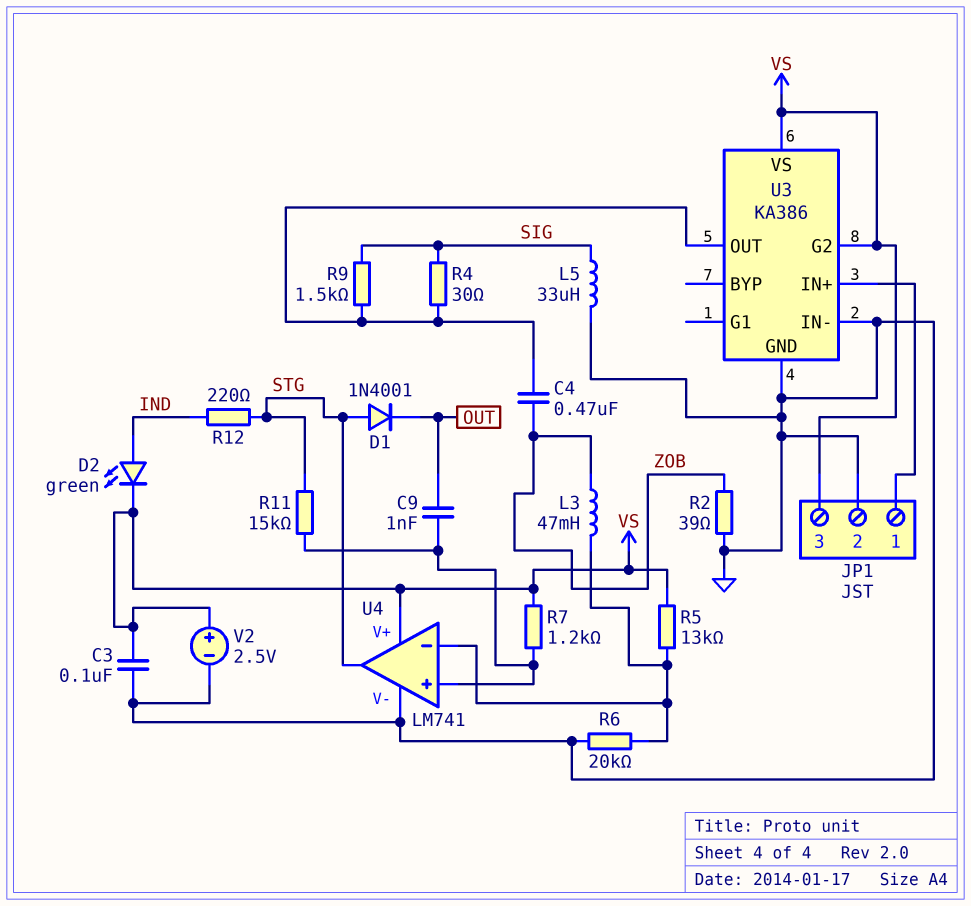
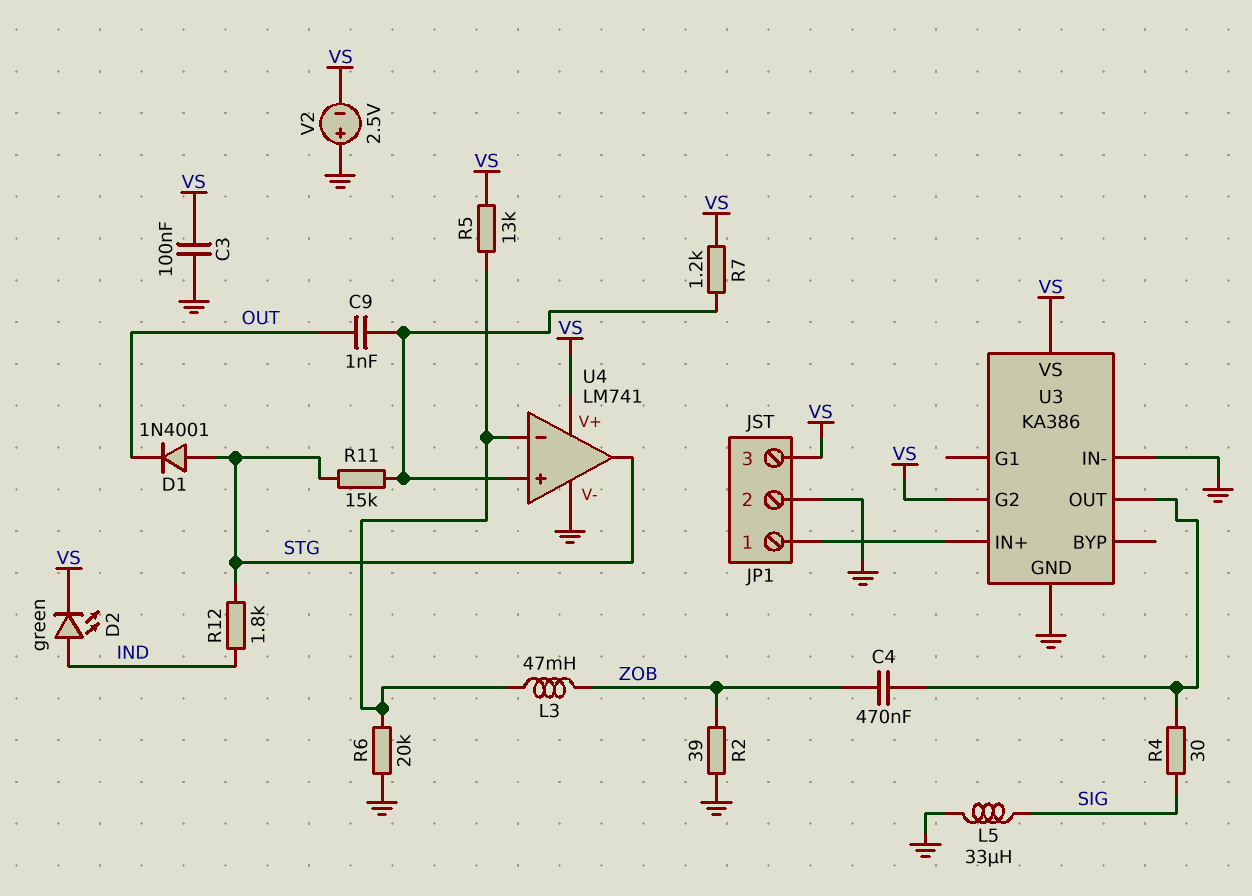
R9: 1.5k (SIG, U3/OUT) -> none
R12: 220 (IND, STG) -> 1.8k (IND, STG)
V2: 2.5V (plus VS, minus GND) -> 2.5V (plus GND, minus VS)

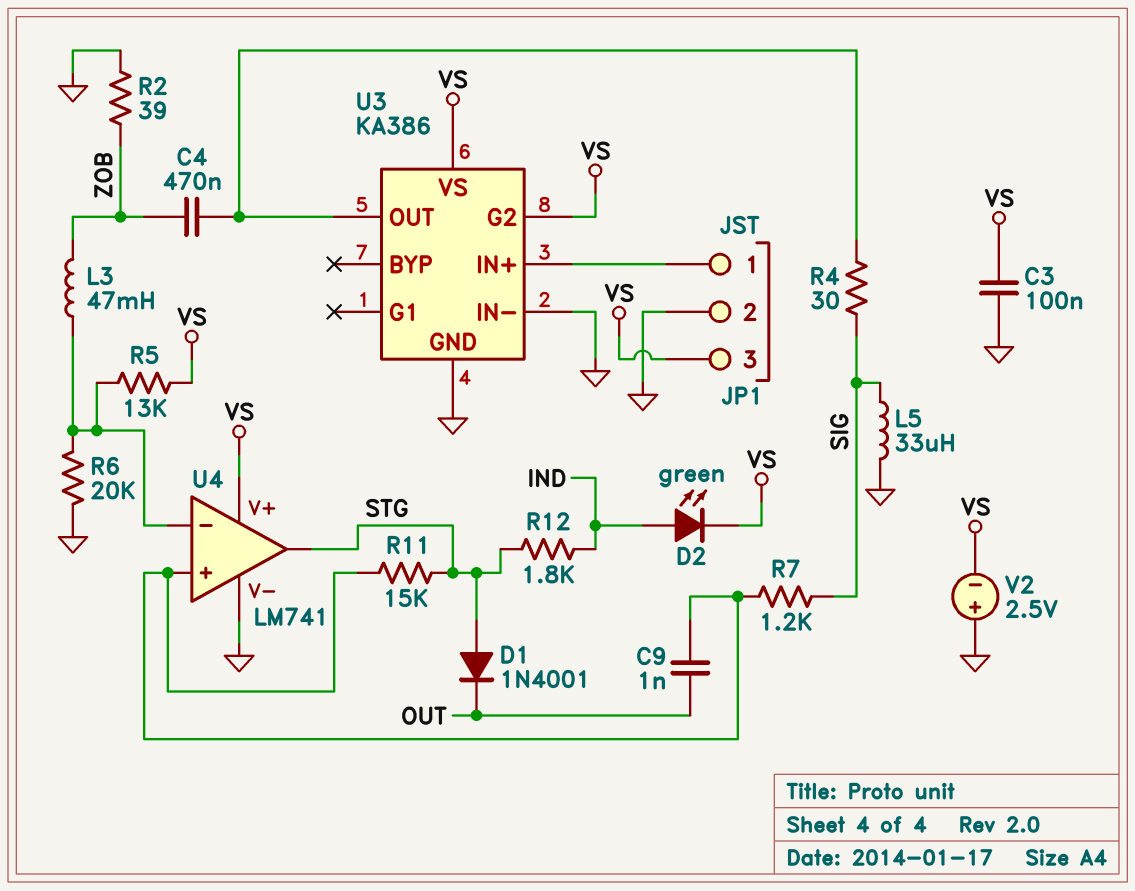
R7: 1.2k (U4/in+, VS) -> 1.2k (SIG, U4/in+)

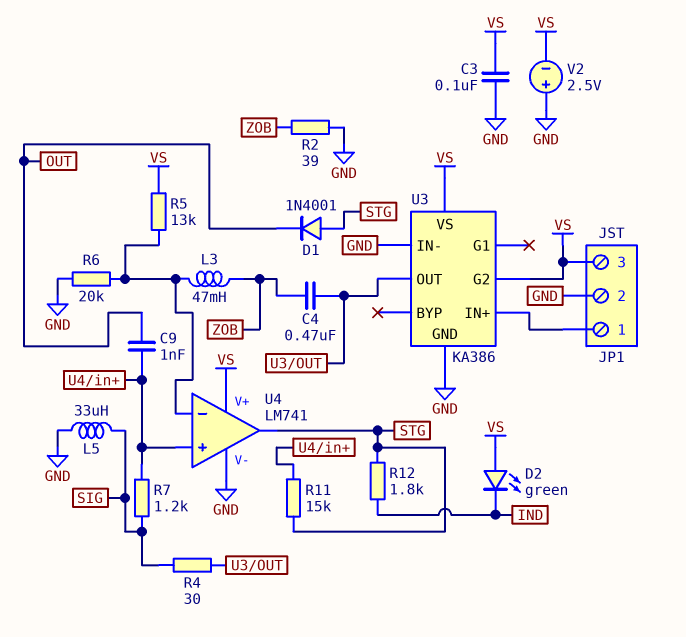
D2: LED green (A IND, K VS) -> LED green (A VS, K IND)

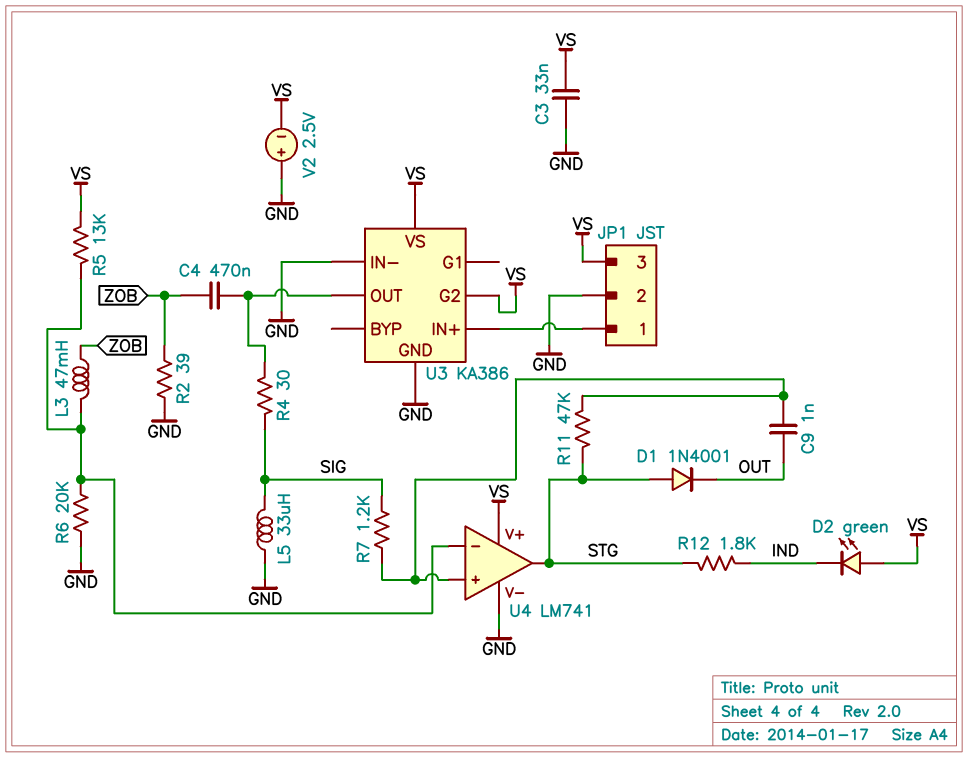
C3: 100nF (GND, VS) -> 33nF (GND, VS)
R11: 15k (STG, U4/in+) -> 47k (STG, U4/in+)

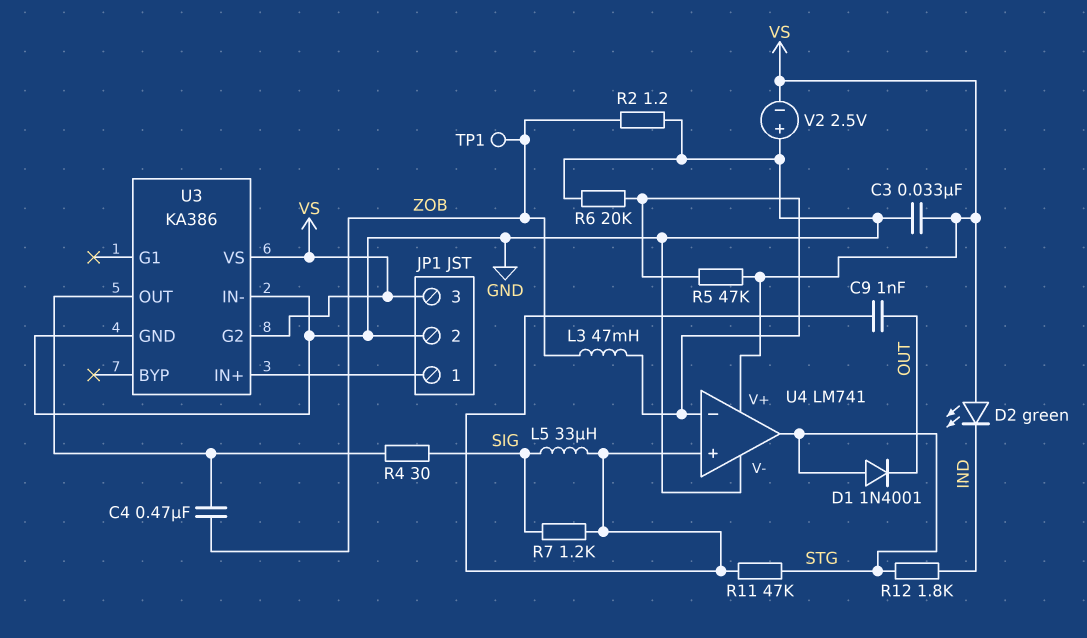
L5: 33uH (GND, SIG) -> 33uH (SIG, U4/in+)
R2: 39 (GND, ZOB) -> 1.2 (GND, ZOB)
R5: 13k (U4/in-, VS) -> 47k (U4/in-, VS)
TP1: none -> test point (ZOB)

